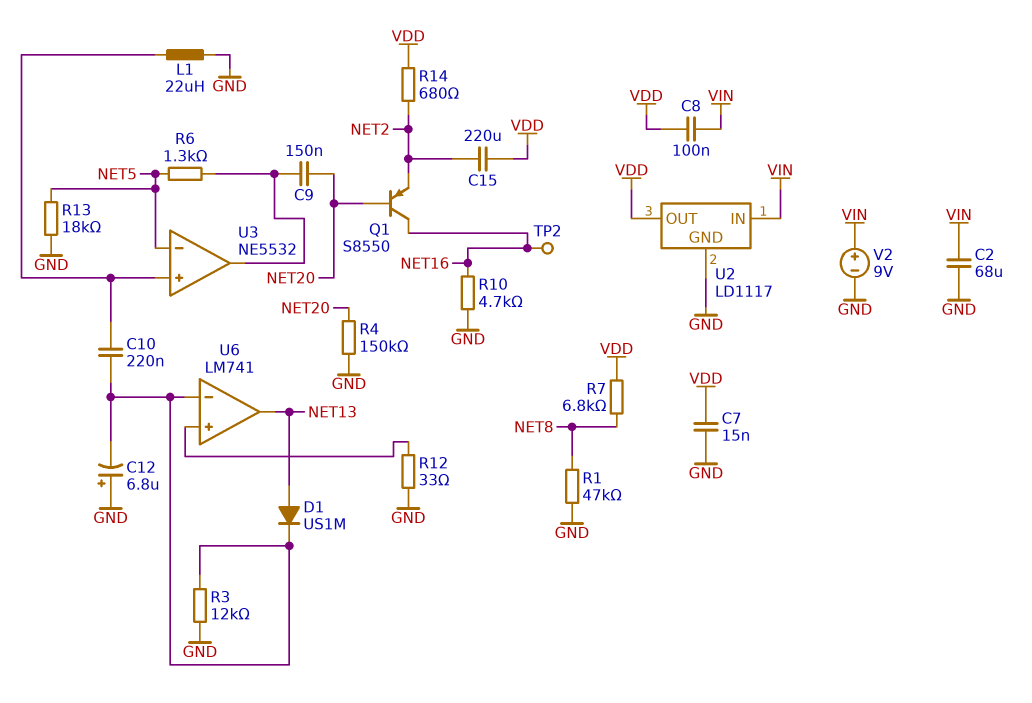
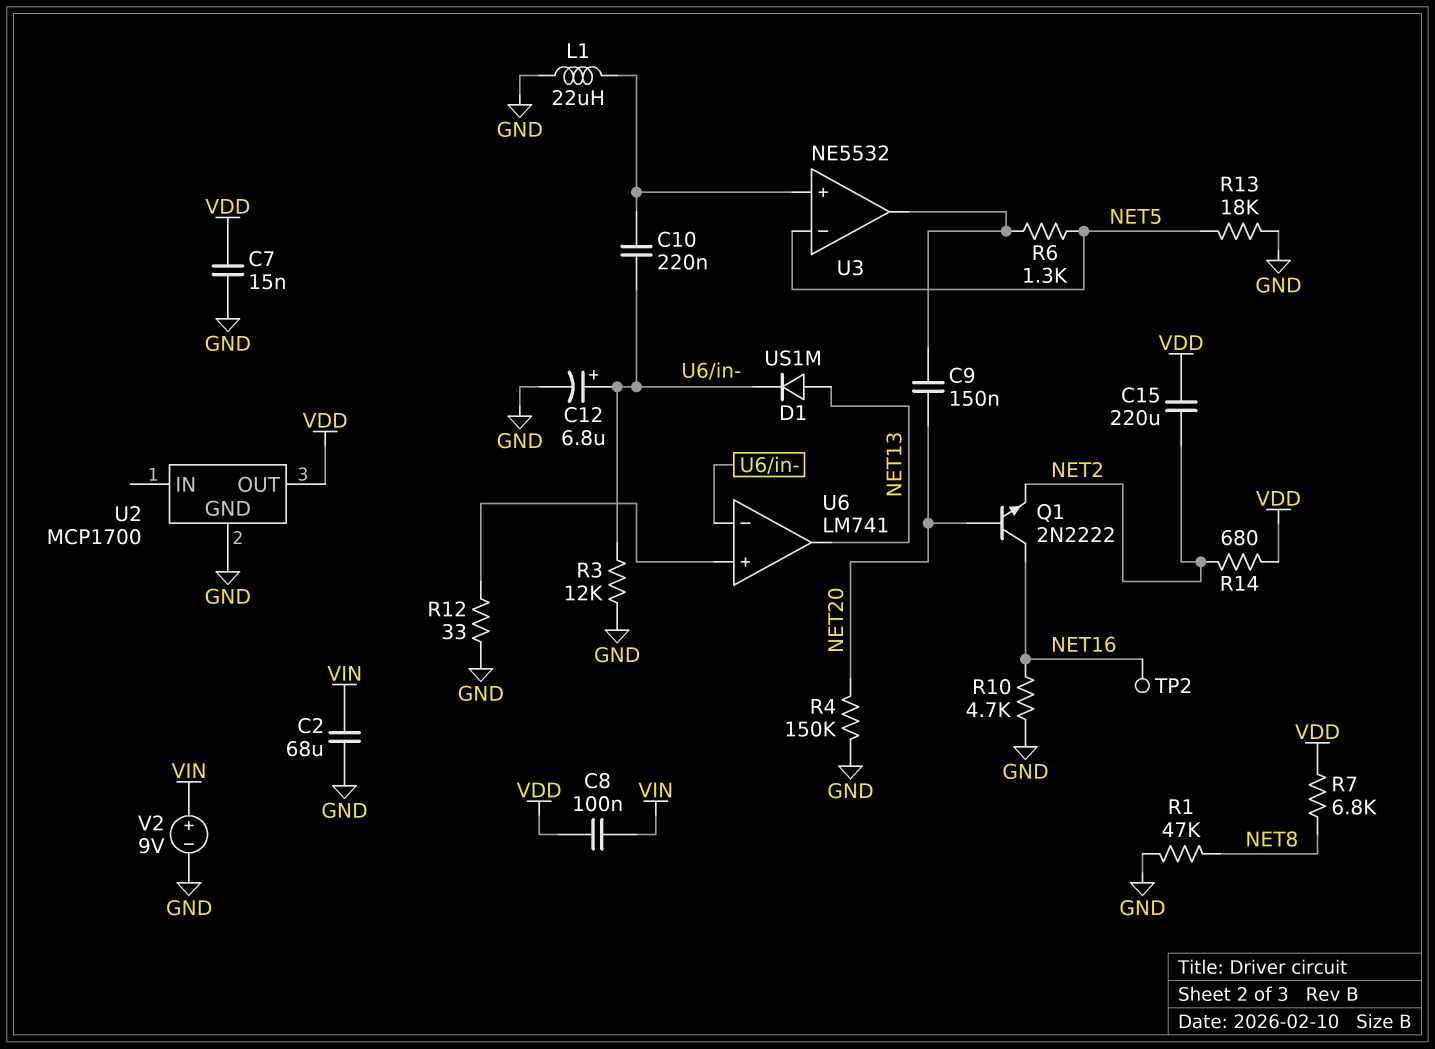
C12: 6.8uF (plus GND, minus U6/in-) -> 6.8uF (plus U6/in-, minus GND)
Q1: PNP S8550 (B NET20, C NET16, E NET2) -> NPN 2N2222 (B NET20, C NET16, E NET2)
U2: LD1117 -> MCP1700
U2 pin IN: VIN -> none

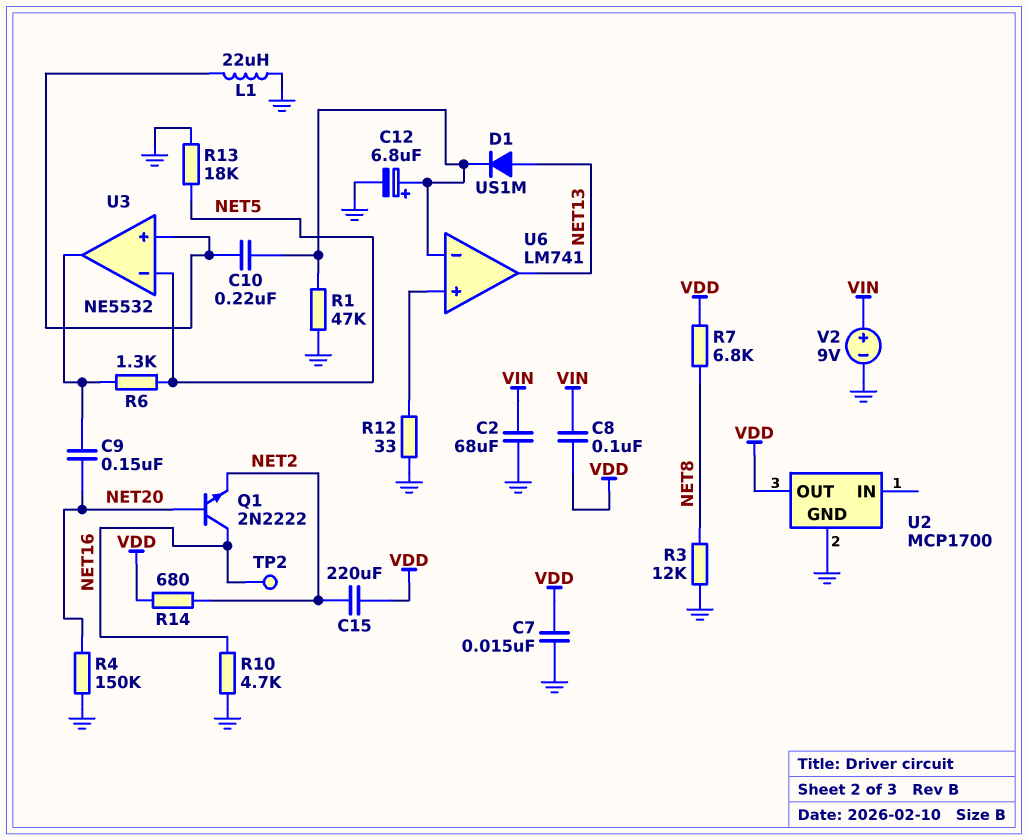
R1: 47k (GND, NET8) -> 47k (GND, U6/in-)
R3: 12k (GND, U6/in-) -> 12k (GND, NET8)

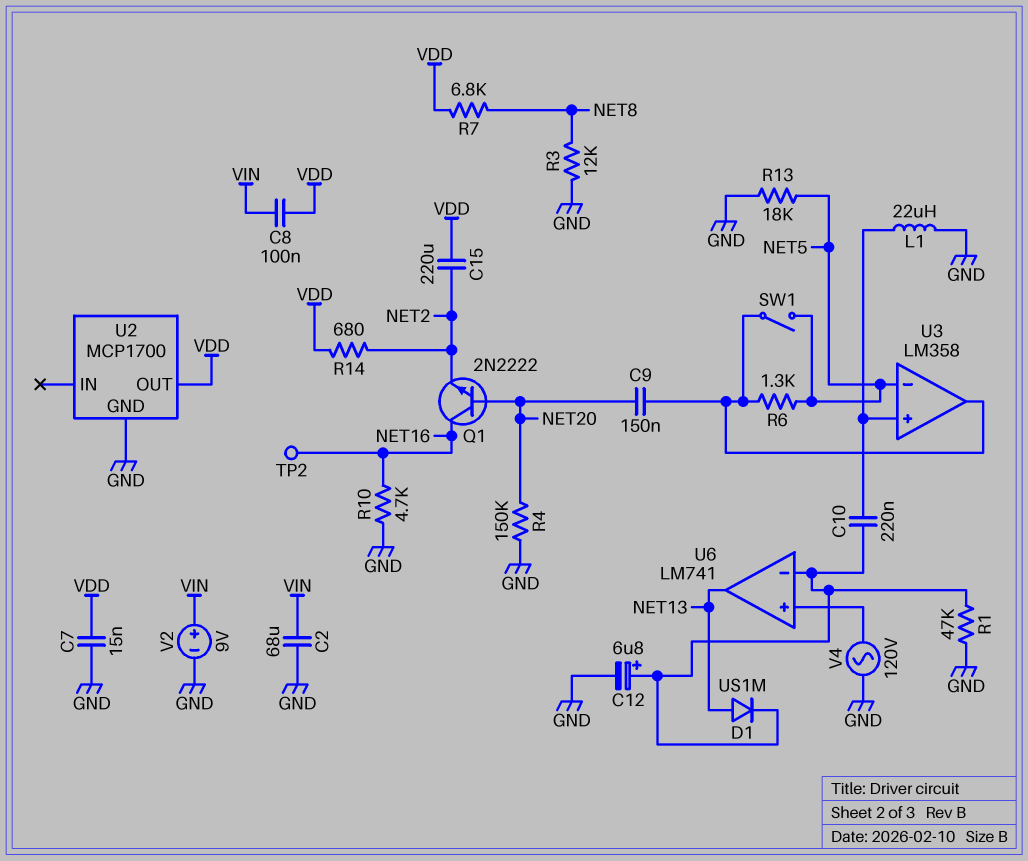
R12: 33 (GND, U6/in+) -> none
SW1: none -> switch (NET5, U3/out)
U3: NE5532 -> LM358
V4: none -> AC 120V (GND, U6/in+)

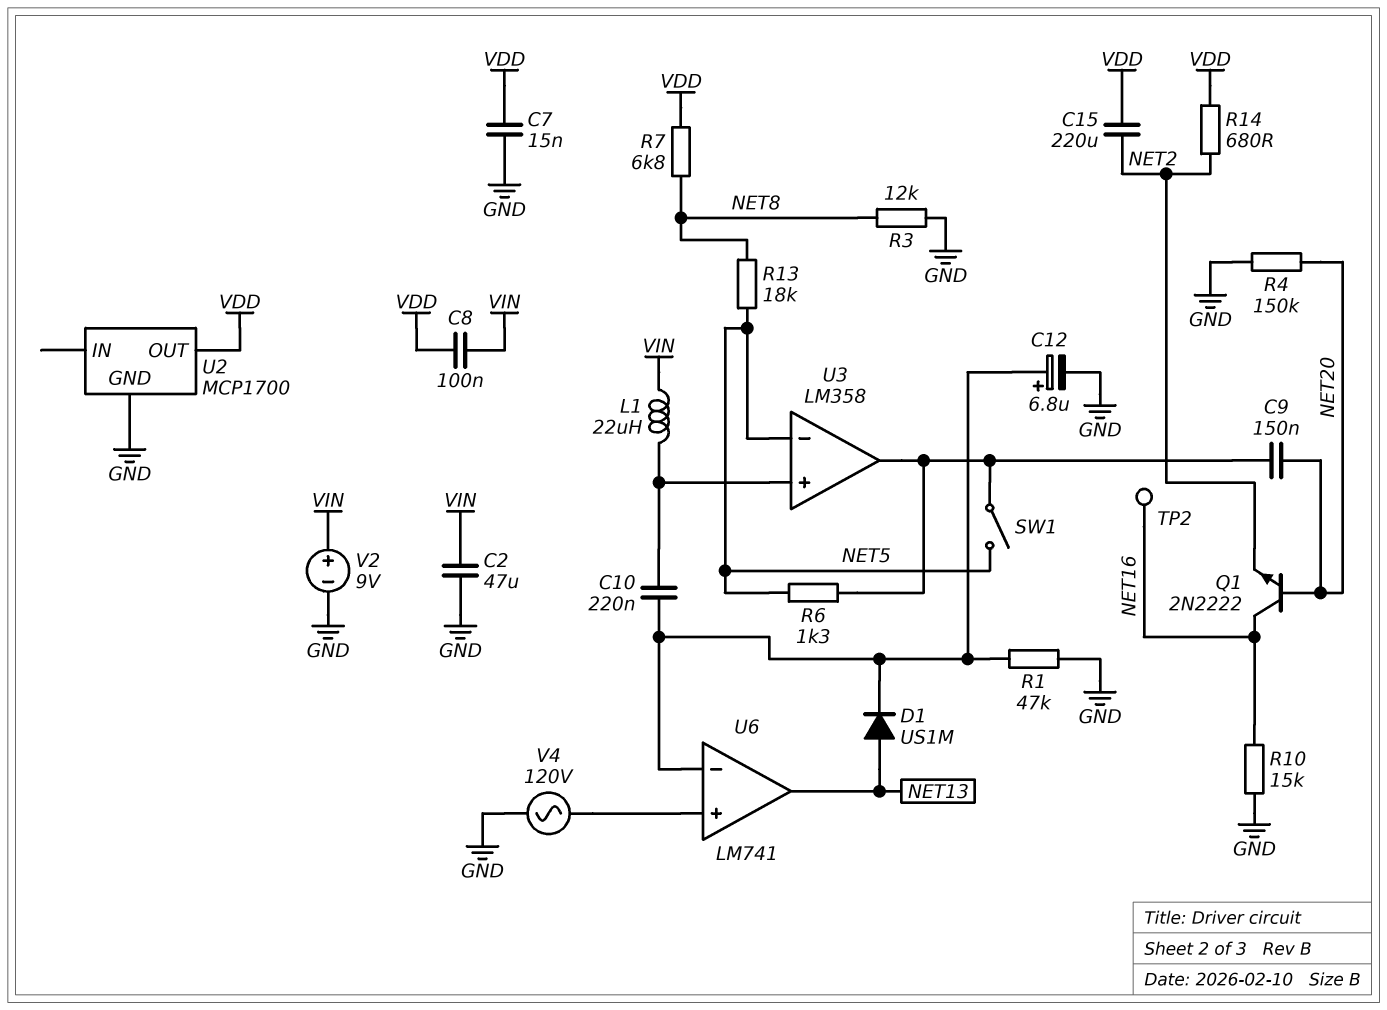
C2: 68uF (GND, VIN) -> 47uF (GND, VIN)
L1: 22uH (GND, U3/in+) -> 22uH (U3/in+, VIN)
R10: 4.7k (GND, NET16) -> 15k (GND, NET16)
R13: 18k (GND, NET5) -> 18k (NET5, NET8)

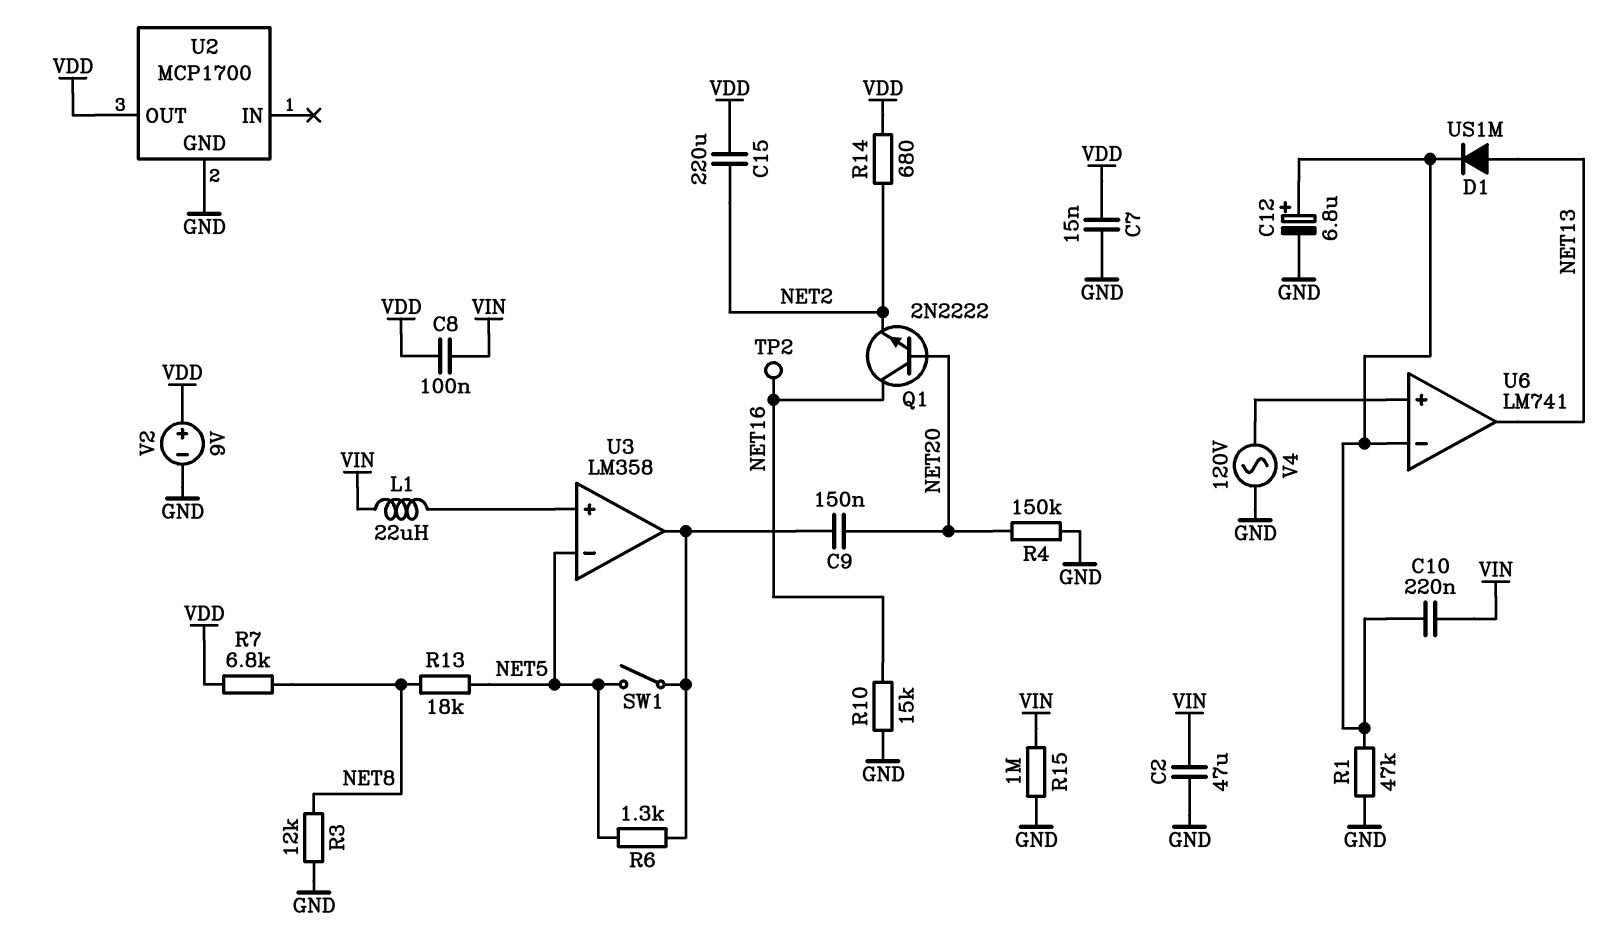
C10: 220nF (U3/in+, U6/in-) -> 220nF (U6/in-, VIN)
R15: none -> 1M (GND, VIN)
V2: 9V (plus VIN, minus GND) -> 9V (plus VDD, minus GND)

